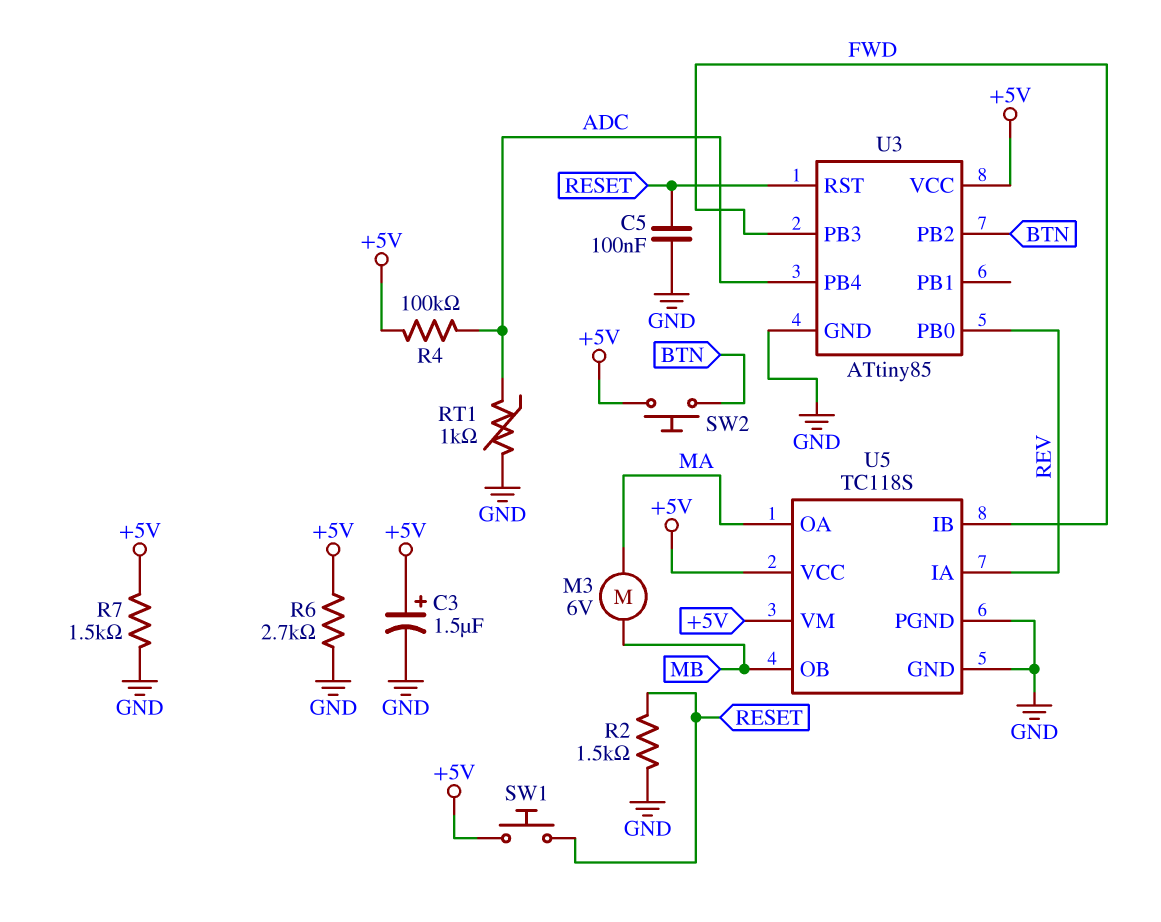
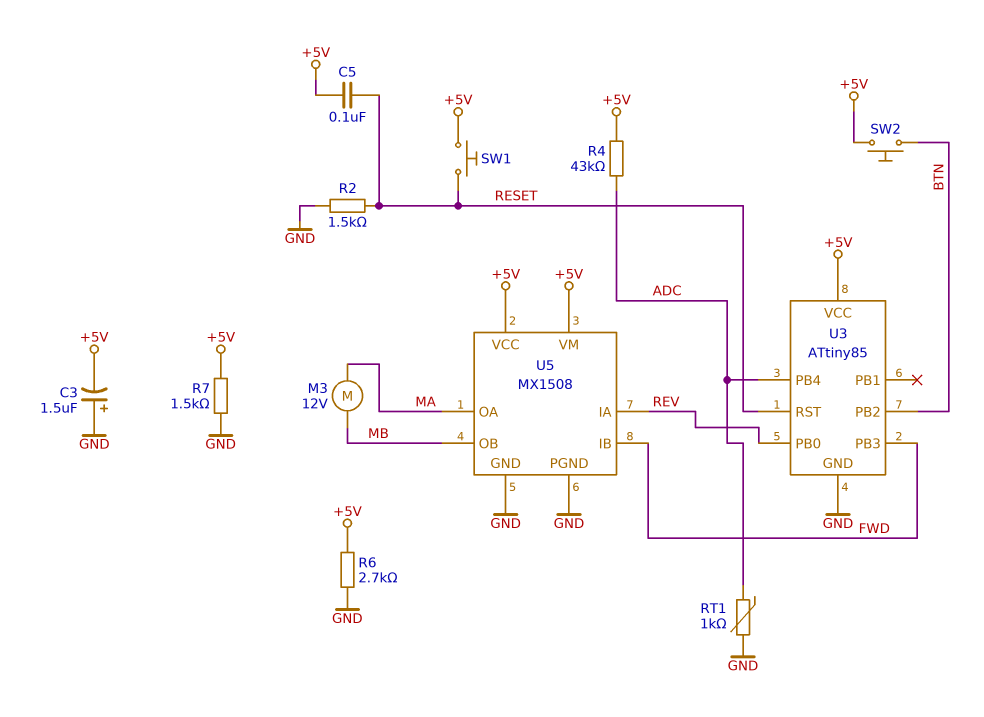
C3: 1.5uF (plus +5V, minus GND) -> 1.5uF (plus GND, minus +5V)
C5: 100nF (GND, RESET) -> 100nF (+5V, RESET)
M3: motor 6V (MA, MB) -> motor 12V (MA, MB)
R4: 100k (+5V, ADC) -> 43k (+5V, ADC)
U5: TC118S -> MX1508

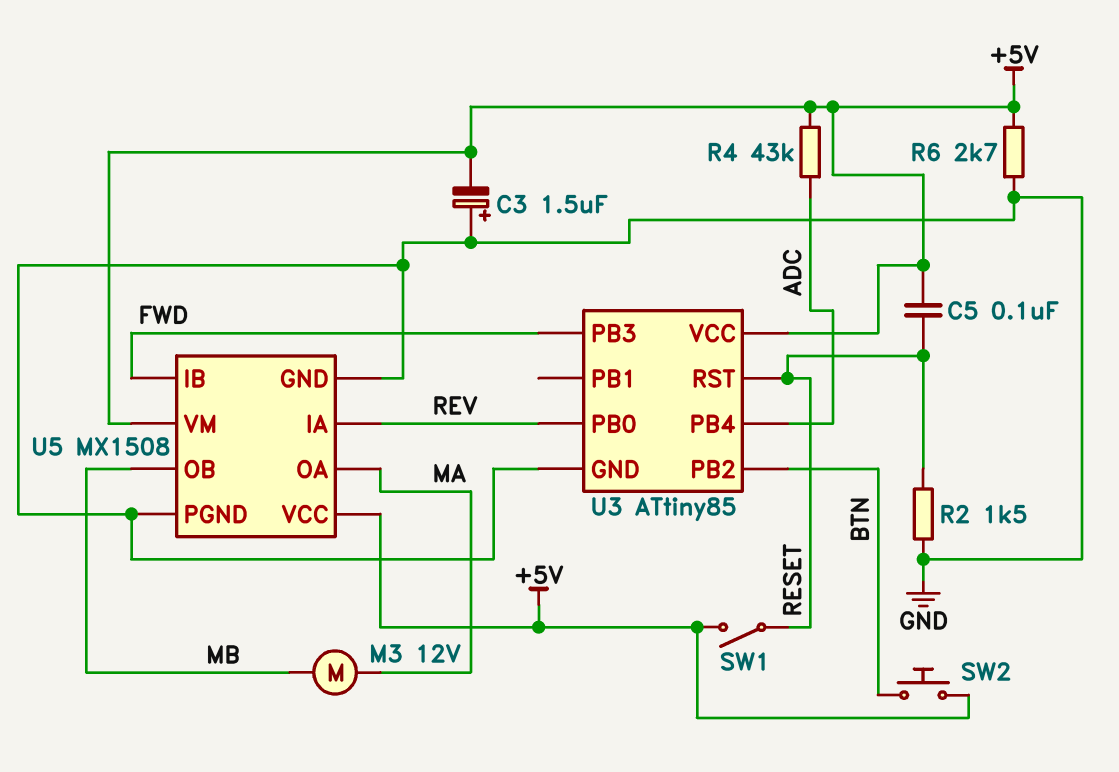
R7: 1.5k (+5V, GND) -> none
RT1: 1k (ADC, GND) -> none
SW1: button (+5V, RESET) -> switch (+5V, RESET)

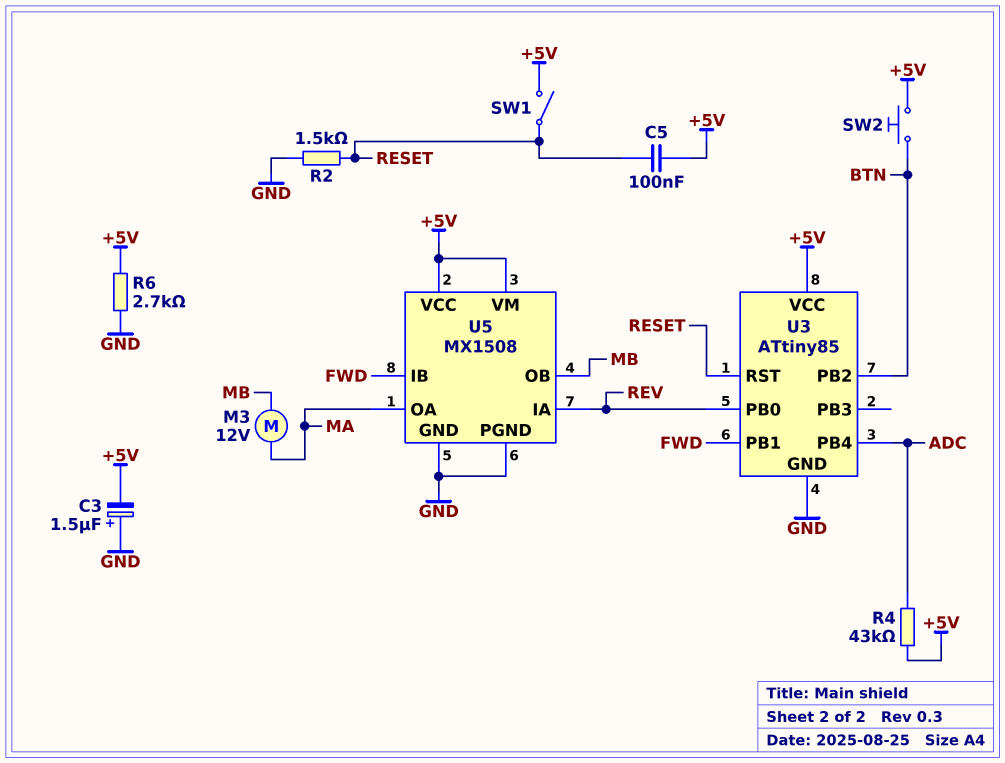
U3 pin PB1: none -> FWD
U3 pin PB3: FWD -> none

